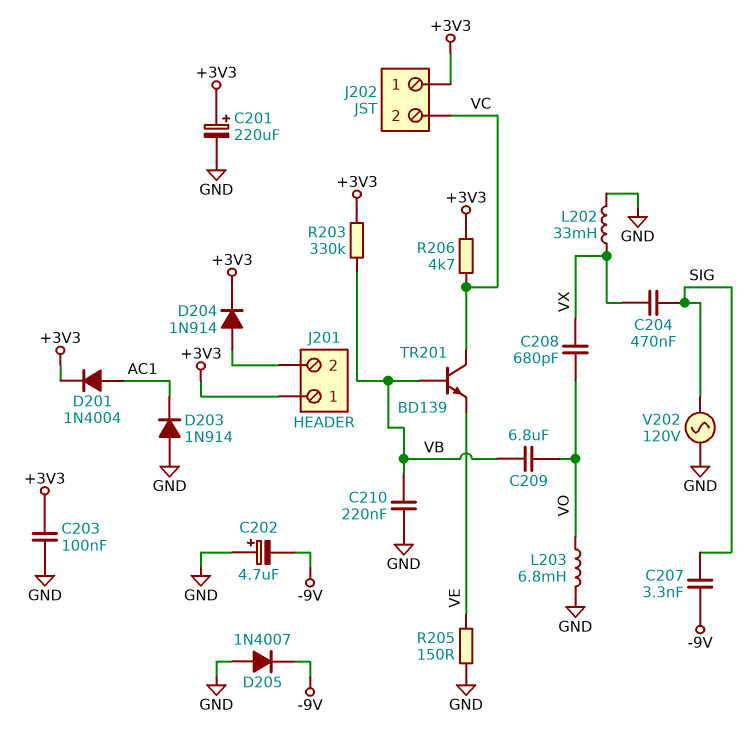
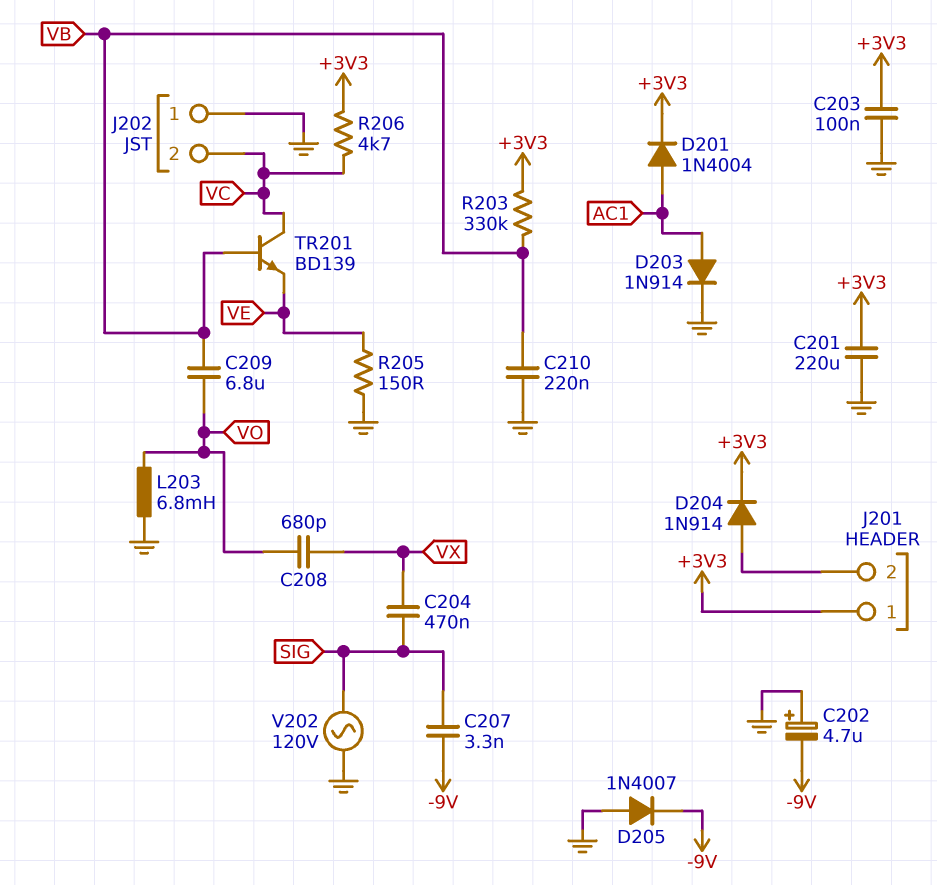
C201: 220uF (plus +3V3, minus GND) -> 220uF (+3V3, GND)
D203: diode 1N914 (A GND, K AC1) -> diode 1N914 (A AC1, K GND)
J202 pin 1: +3V3 -> GND
L202: 33mH (GND, VX) -> none

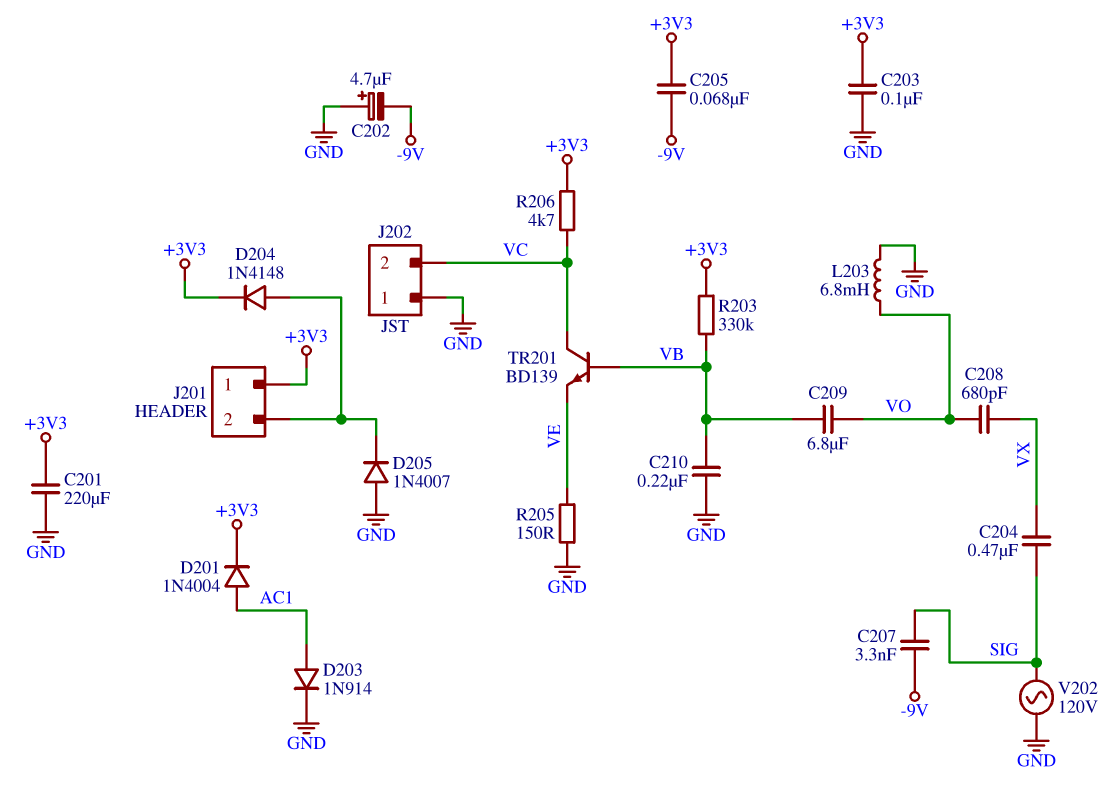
C205: none -> 68nF (+3V3, -9V)
D204: diode 1N914 (A J201/2, K +3V3) -> diode 1N4148 (A J201/2, K +3V3)
D205: diode 1N4007 (A GND, K -9V) -> diode 1N4007 (A GND, K J201/2)

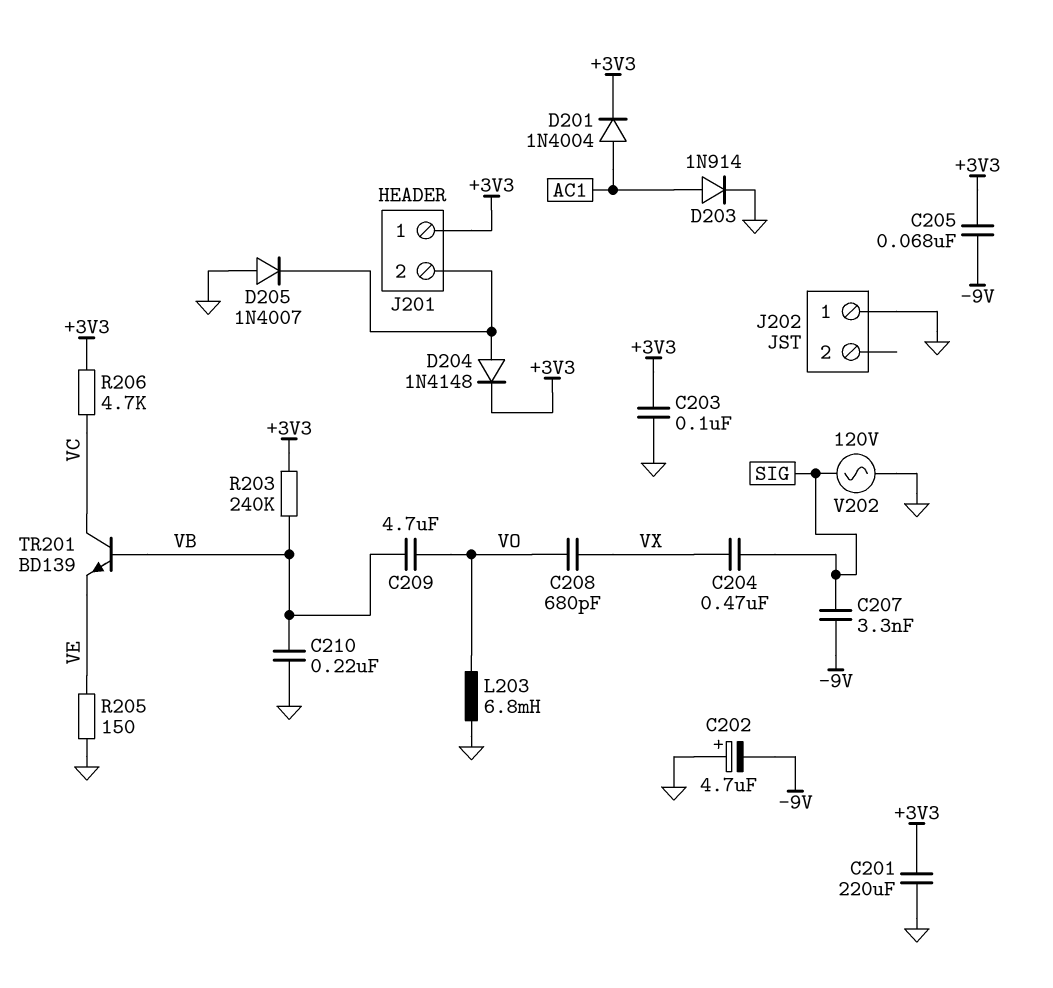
C209: 6.8uF (VB, VO) -> 4.7uF (VB, VO)
J202 pin 2: VC -> none
R203: 330k (+3V3, VB) -> 240k (+3V3, VB)

